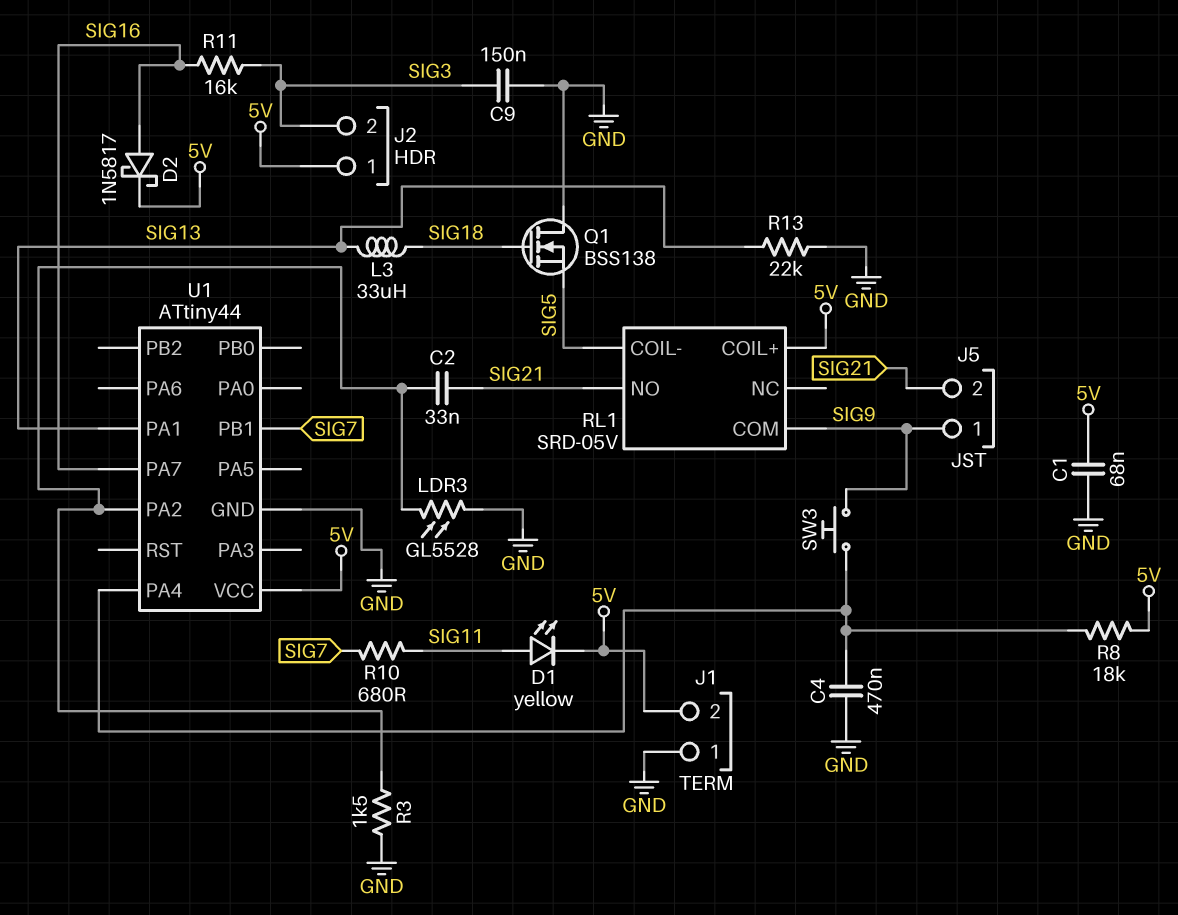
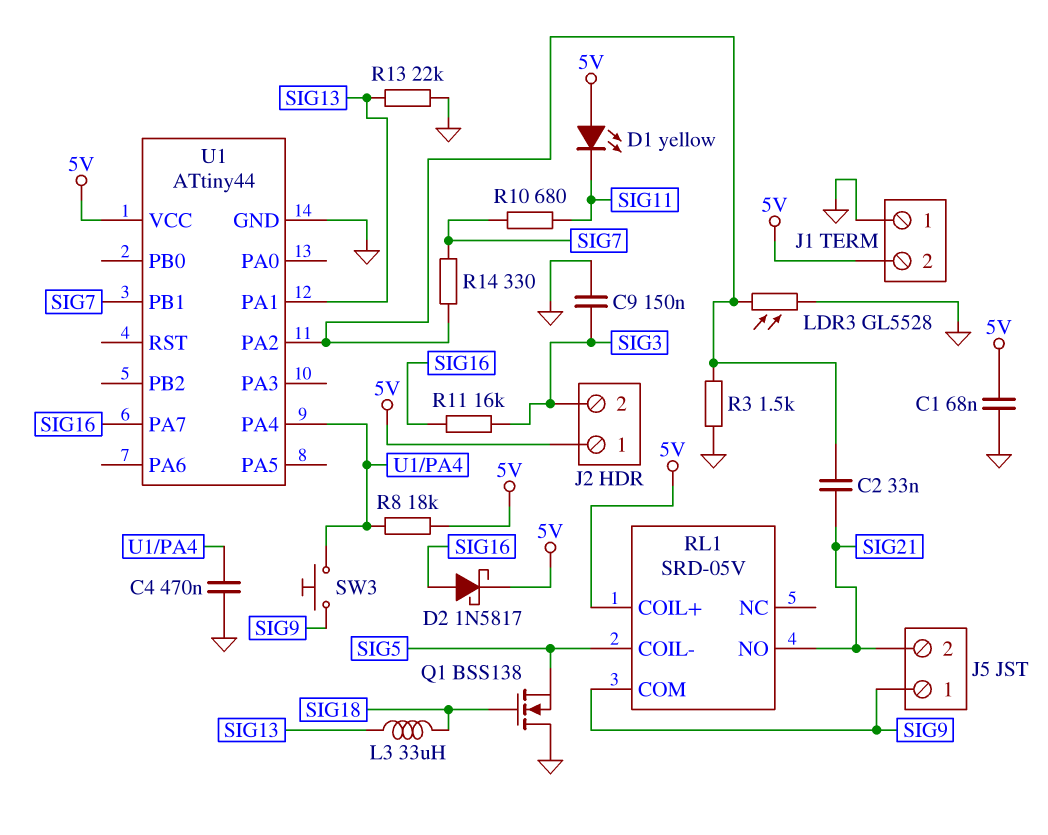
D1: LED yellow (A SIG11, K 5V) -> LED yellow (A 5V, K SIG11)
R14: none -> 330 (SIG7, U1/PA2)

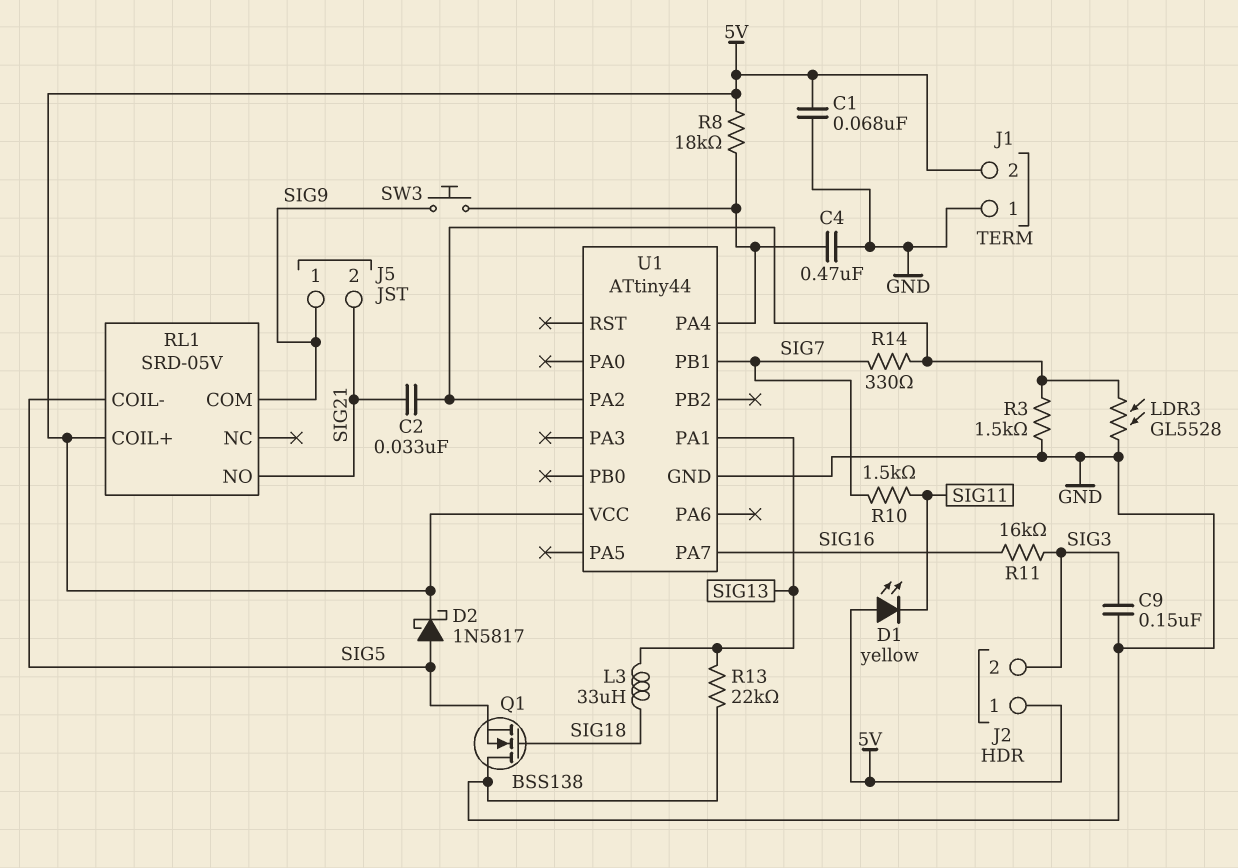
D2: schottky 1N5817 (A SIG16, K 5V) -> schottky 1N5817 (A SIG5, K 5V)
R10: 680 (SIG7, SIG11) -> 1.5k (SIG7, SIG11)

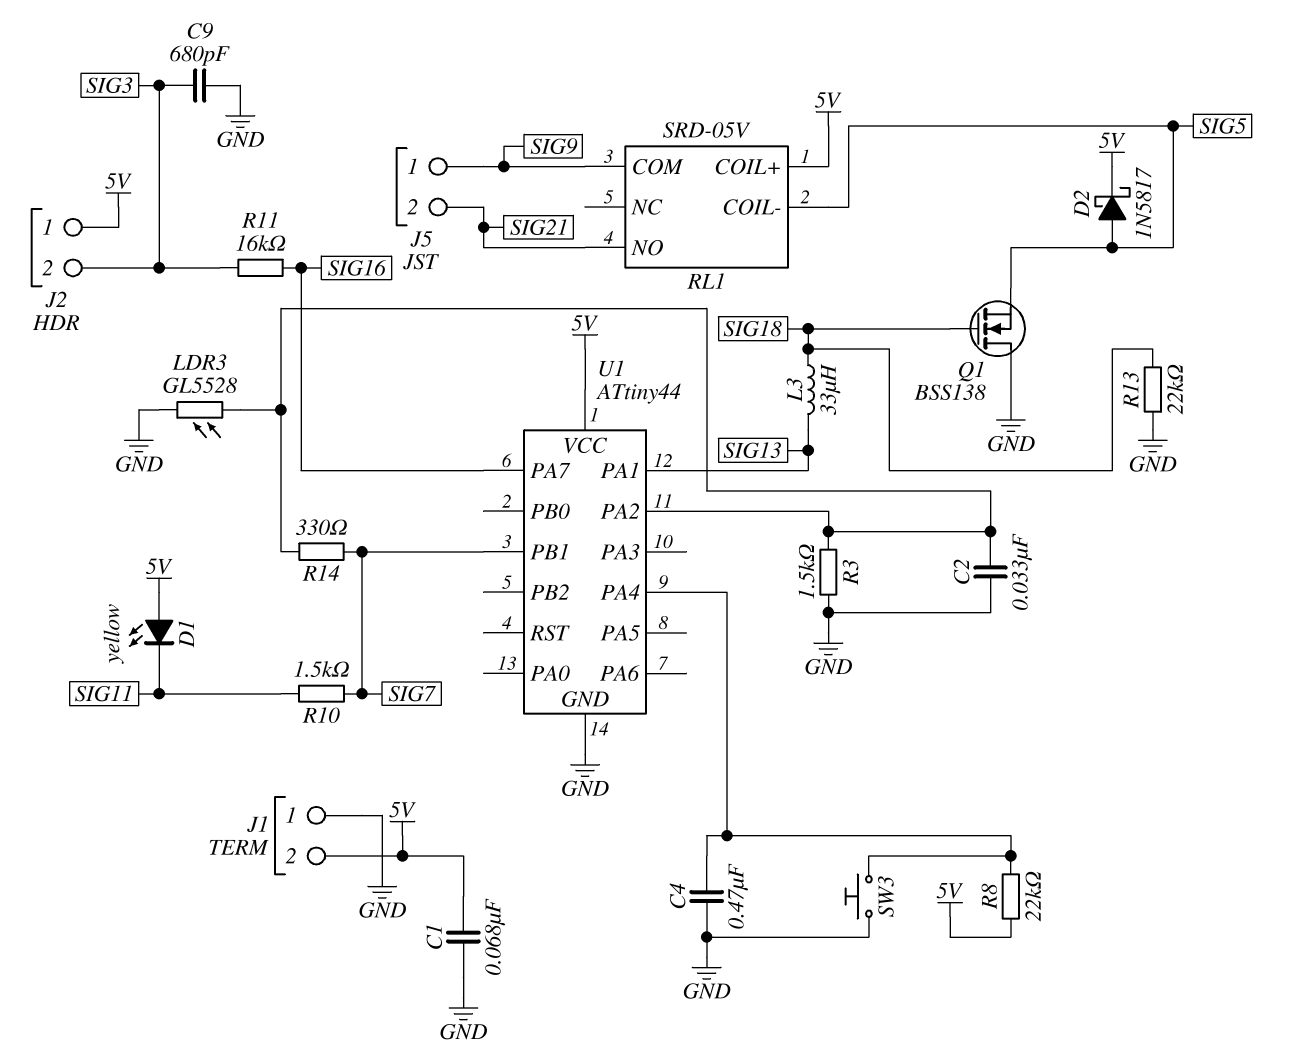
C2: 33nF (SIG21, U1/PA2) -> 33nF (GND, U1/PA2)
C9: 150nF (GND, SIG3) -> 680pF (GND, SIG3)
R8: 18k (5V, U1/PA4) -> 22k (5V, U1/PA4)
R13: 22k (GND, SIG13) -> 22k (GND, SIG18)
SW3: button (SIG9, U1/PA4) -> button (GND, U1/PA4)

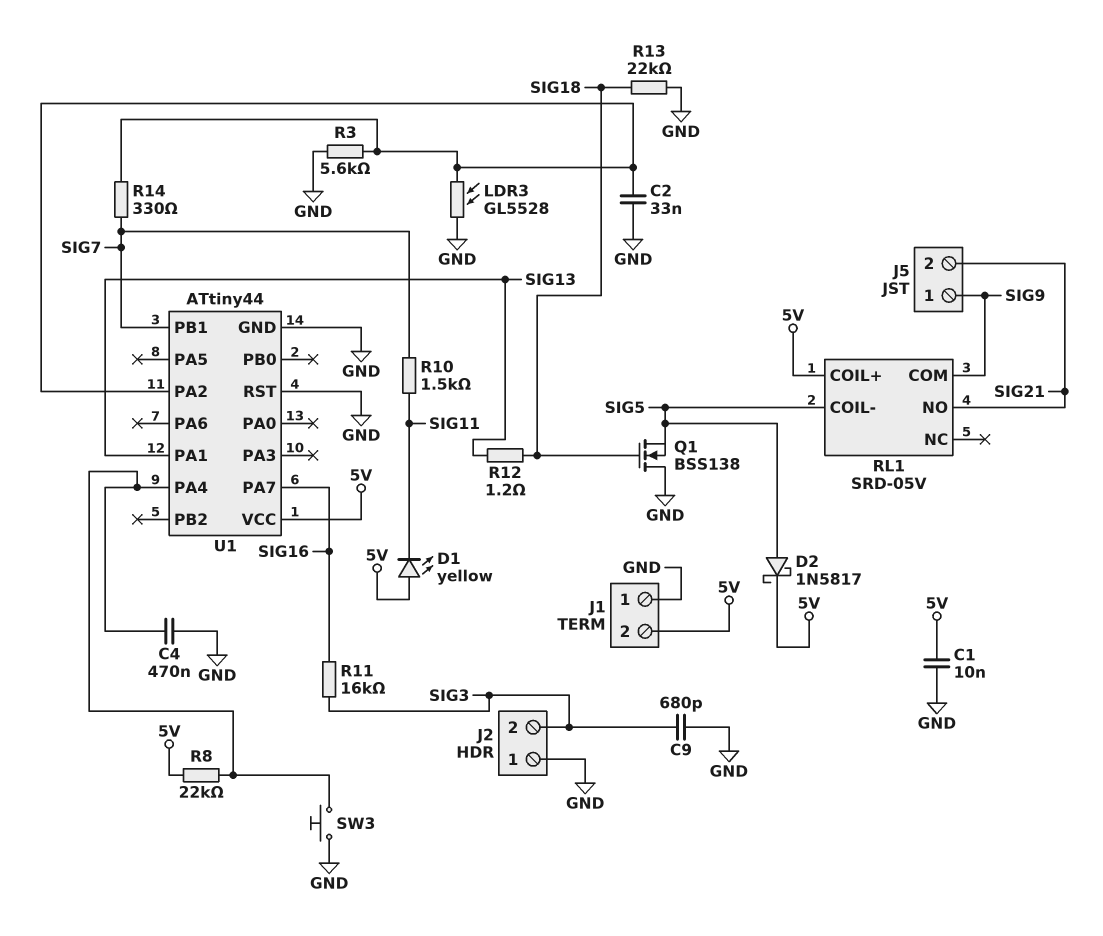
C1: 68nF (5V, GND) -> 10nF (5V, GND)
J2 pin 1: 5V -> GND
L3: 33uH (SIG13, SIG18) -> none
R3: 1.5k (GND, U1/PA2) -> 5.6k (GND, U1/PA2)
R12: none -> 1.2 (SIG13, SIG18)
U1 pin RST: none -> GND

